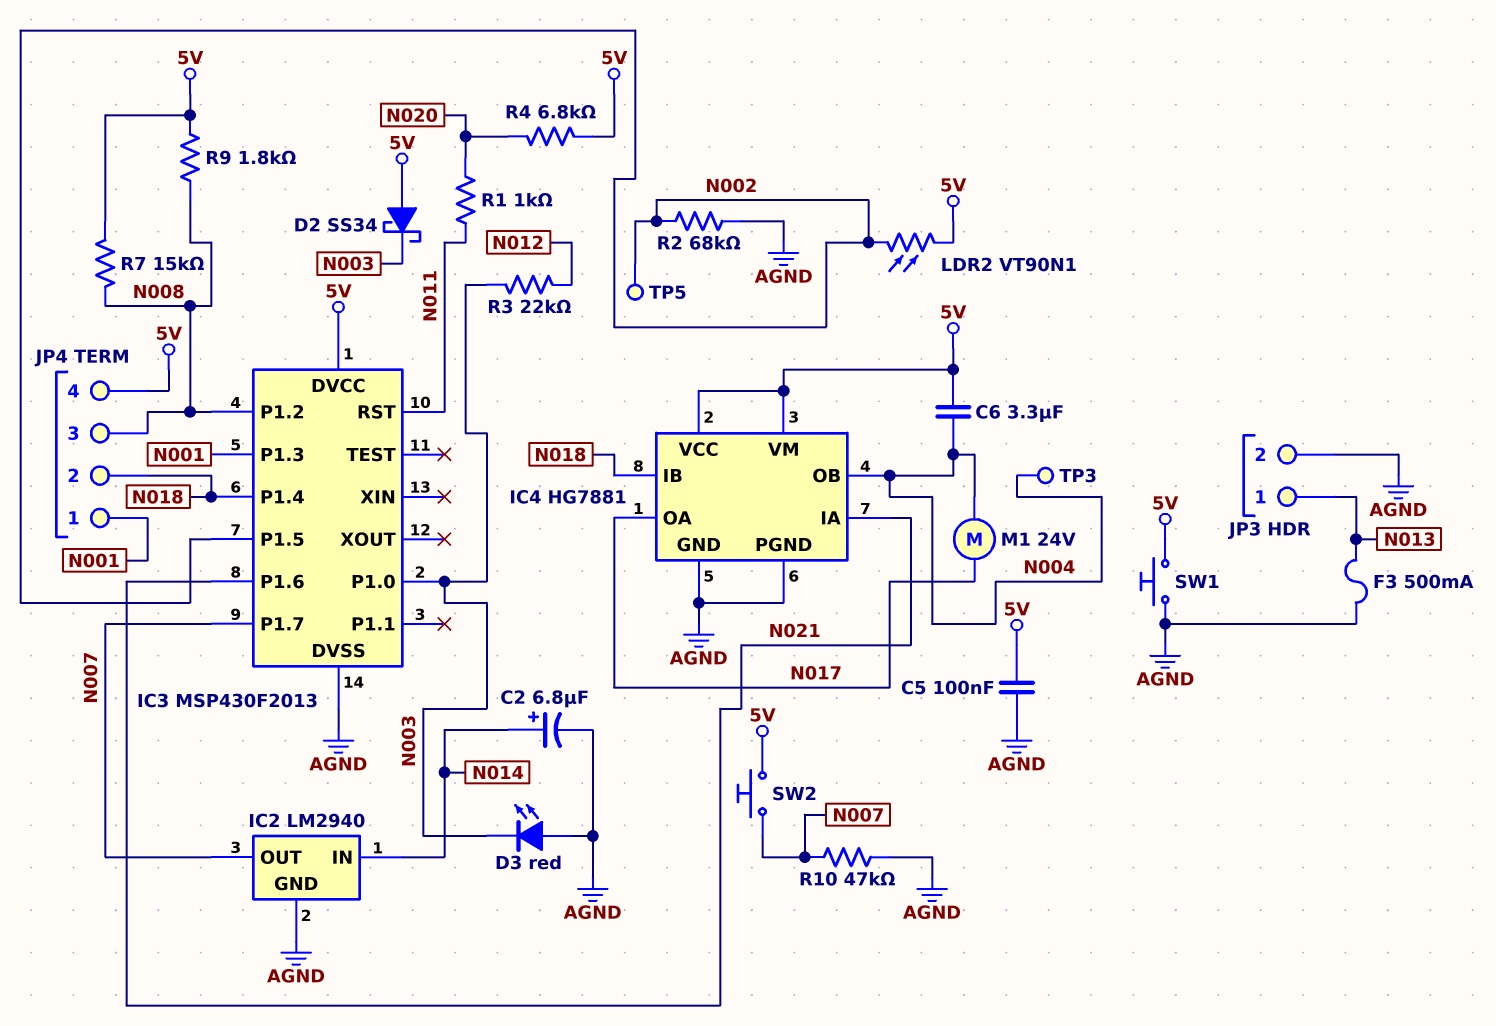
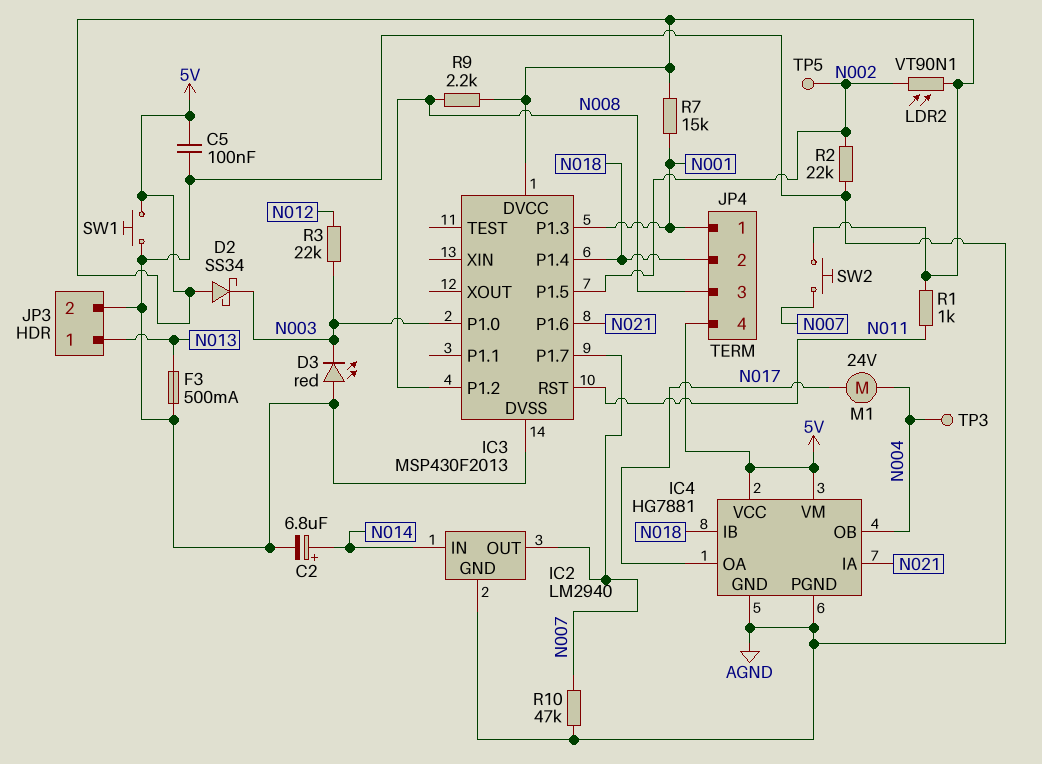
C6: 3.3uF (5V, N004) -> none
R1: 1k (N011, N020) -> 1k (5V, N011)
R2: 68k (AGND, N002) -> 22k (AGND, N002)
R4: 6.8k (5V, N020) -> none
R7: 15k (5V, N008) -> 15k (5V, N001)
R9: 1.8k (5V, N008) -> 2.2k (5V, N008)

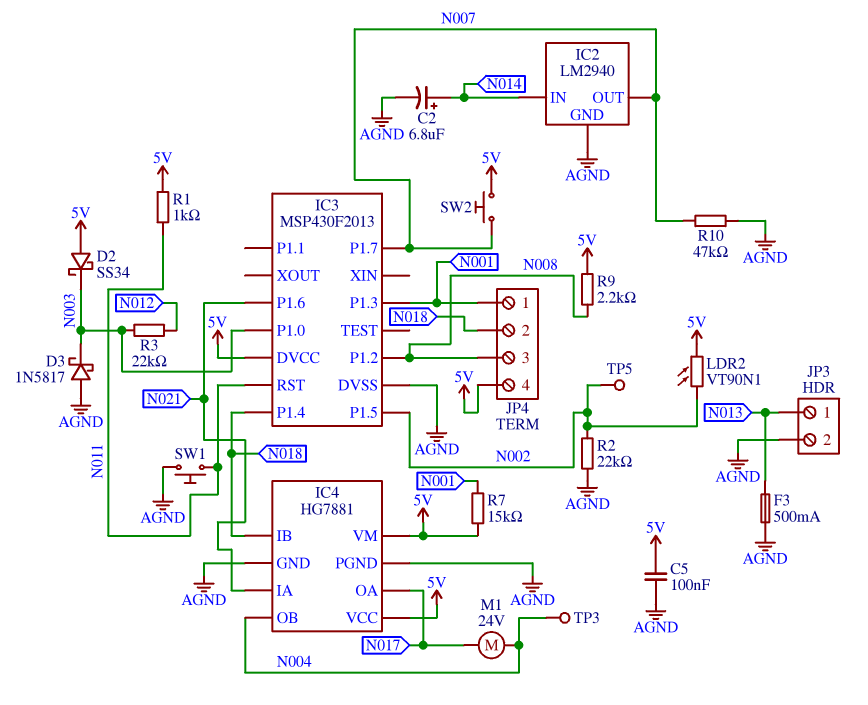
D3: LED red (A AGND, K N003) -> schottky 1N5817 (A AGND, K N003)
SW1: button (5V, AGND) -> button (AGND, N011)

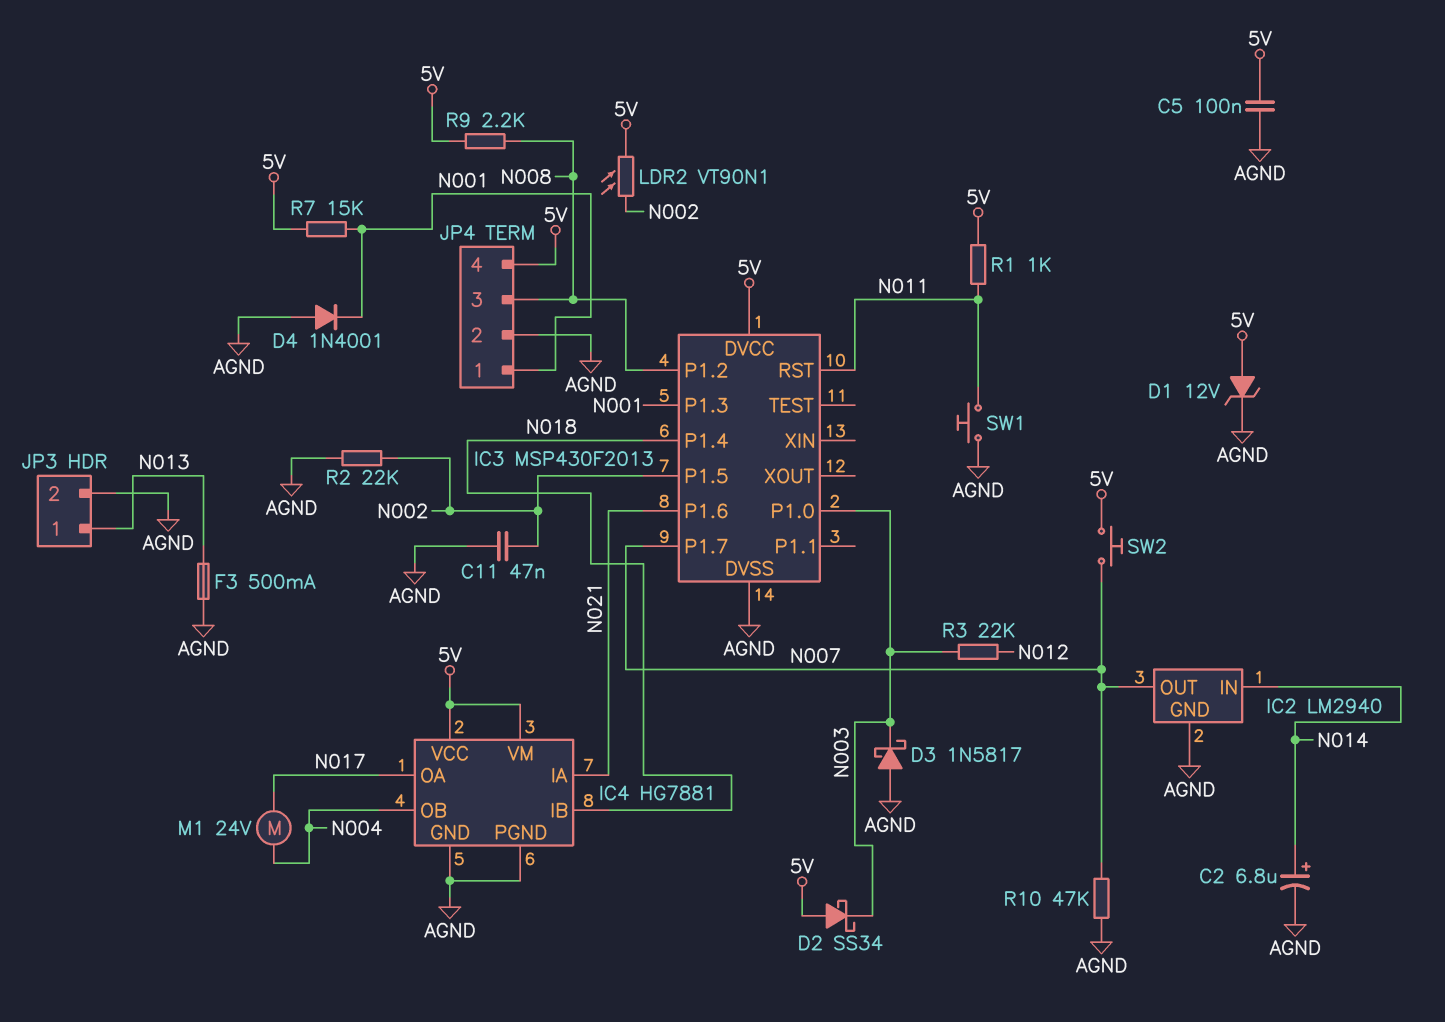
C11: none -> 47nF (AGND, N002)
D1: none -> zener 12V (A 5V, K AGND)
D4: none -> diode 1N4001 (A AGND, K N001)
JP4 pin 2: N018 -> AGND
TP3: test point (N004) -> none
TP5: test point (N002) -> none

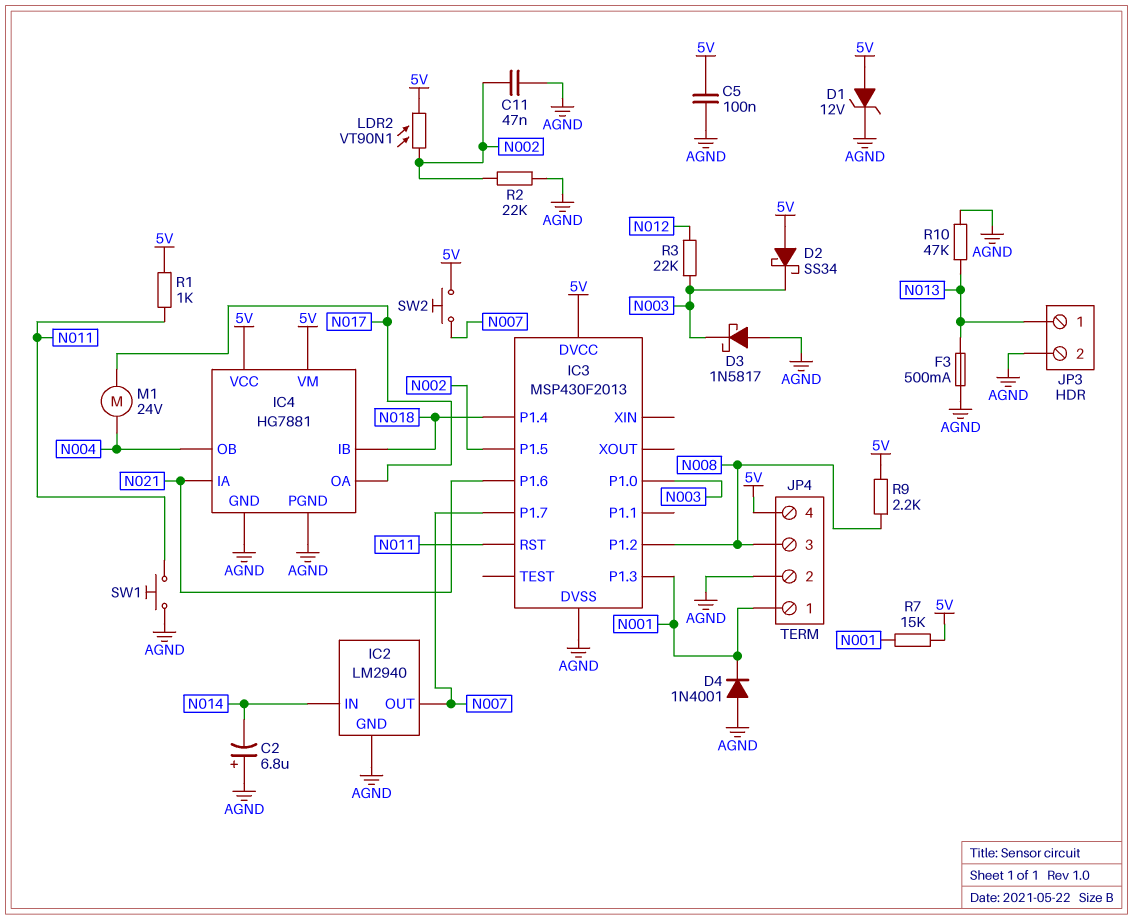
C2: 6.8uF (plus N014, minus AGND) -> 6.8uF (plus AGND, minus N014)
R10: 47k (AGND, N007) -> 47k (AGND, N013)

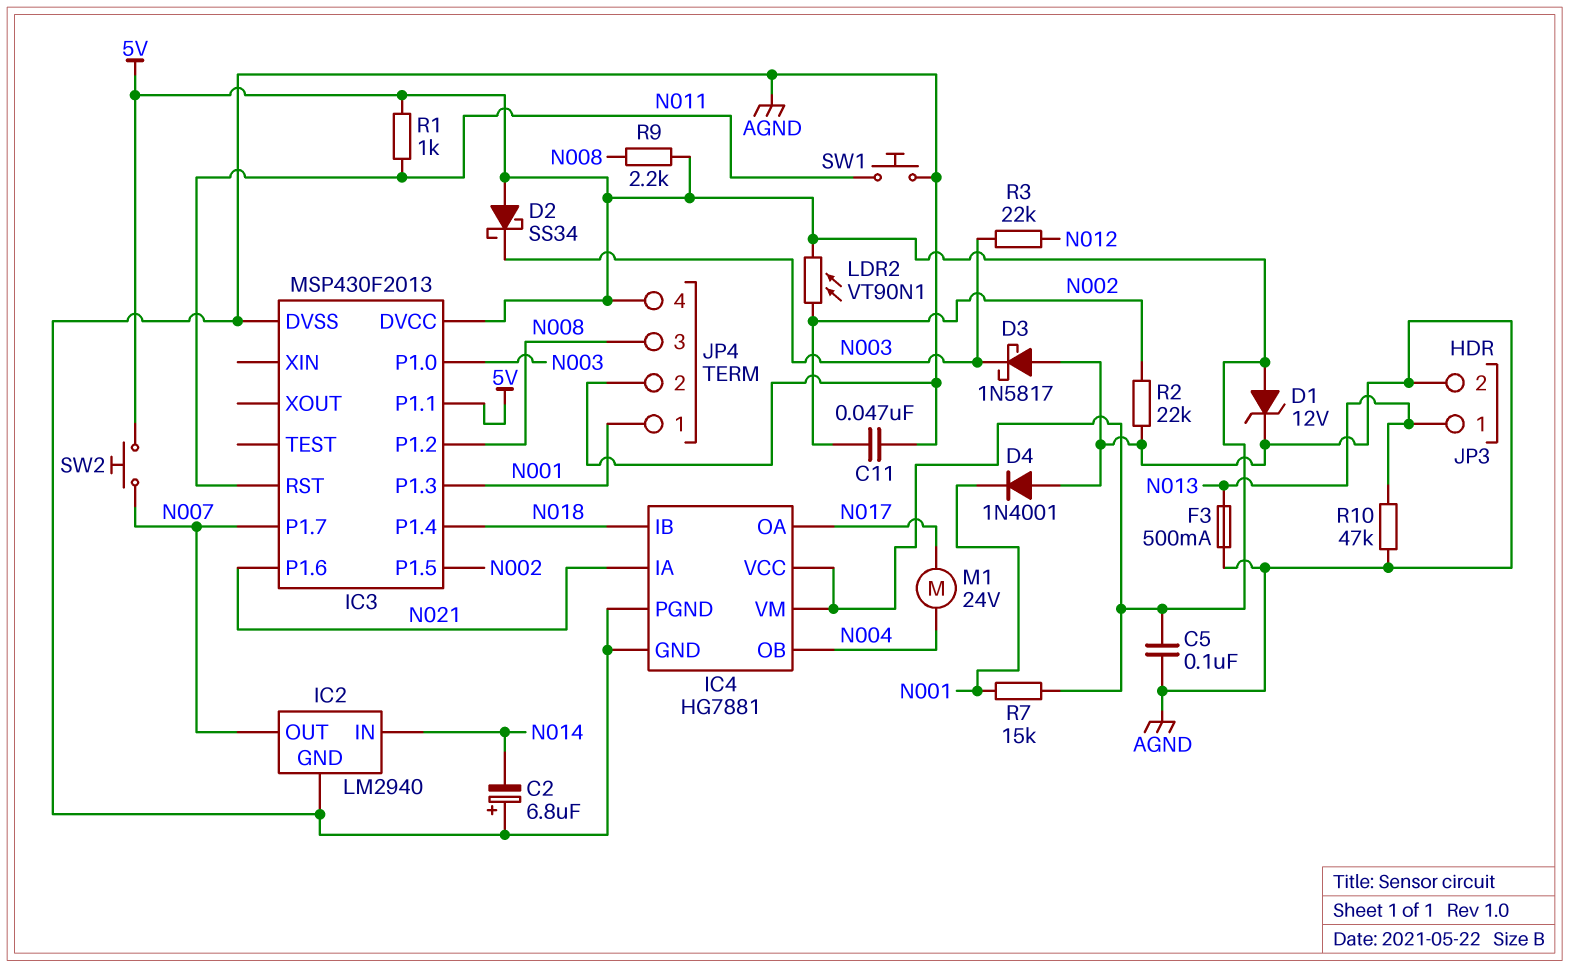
IC3 pin P1.1: none -> 5V

